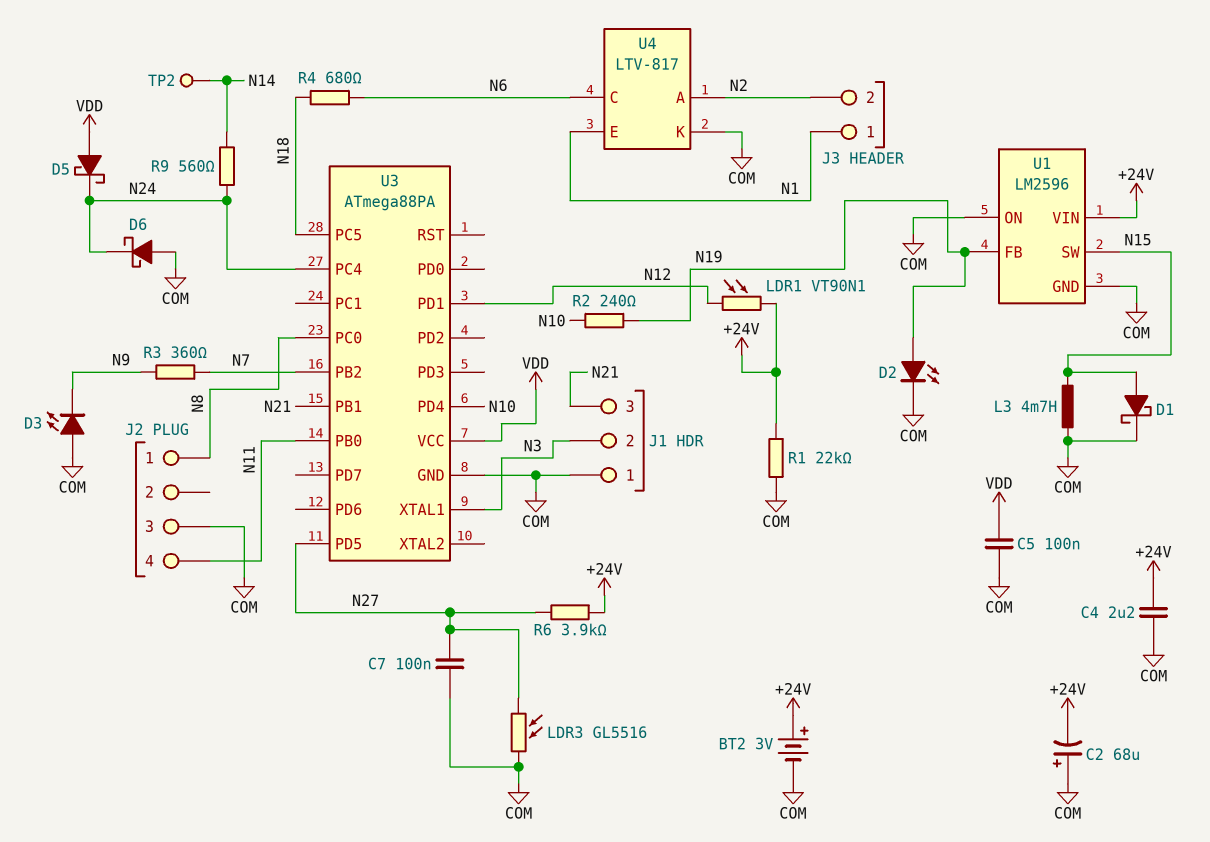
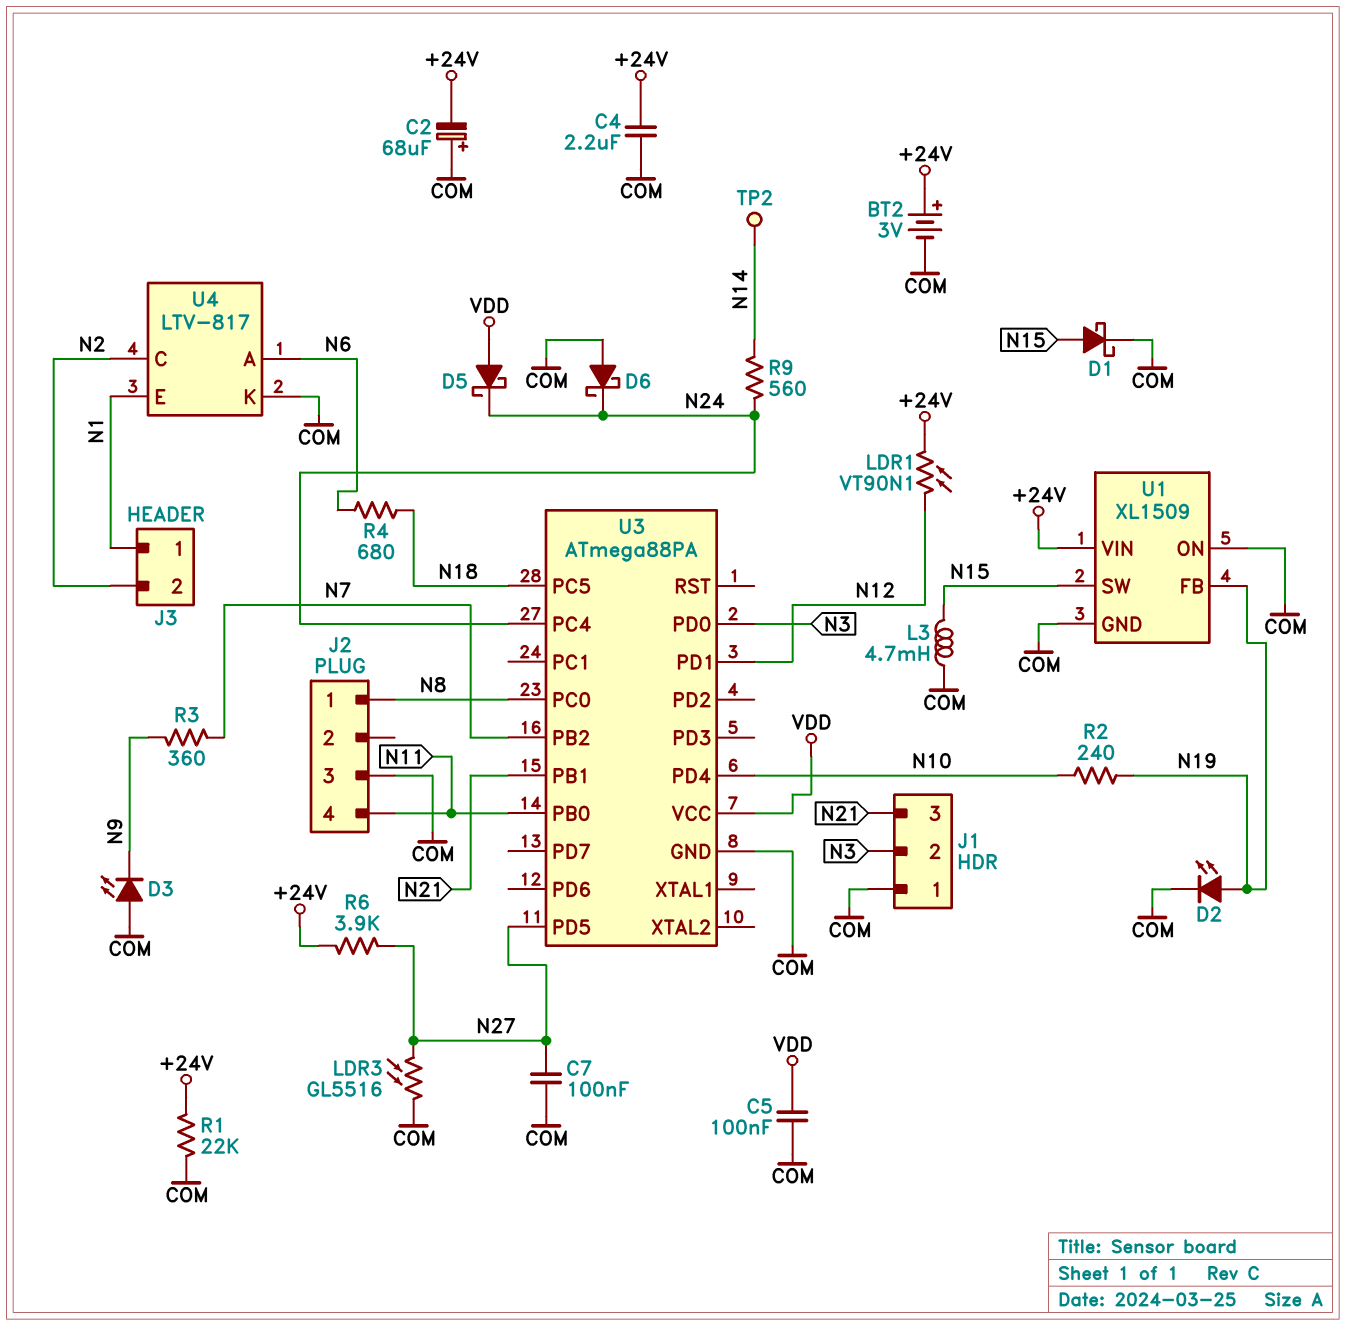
U1: LM2596 -> XL1509
U3 pin PD0: none -> N3
U3 pin XTAL1: N3 -> none
U4 pin A: N2 -> N6
U4 pin C: N6 -> N2

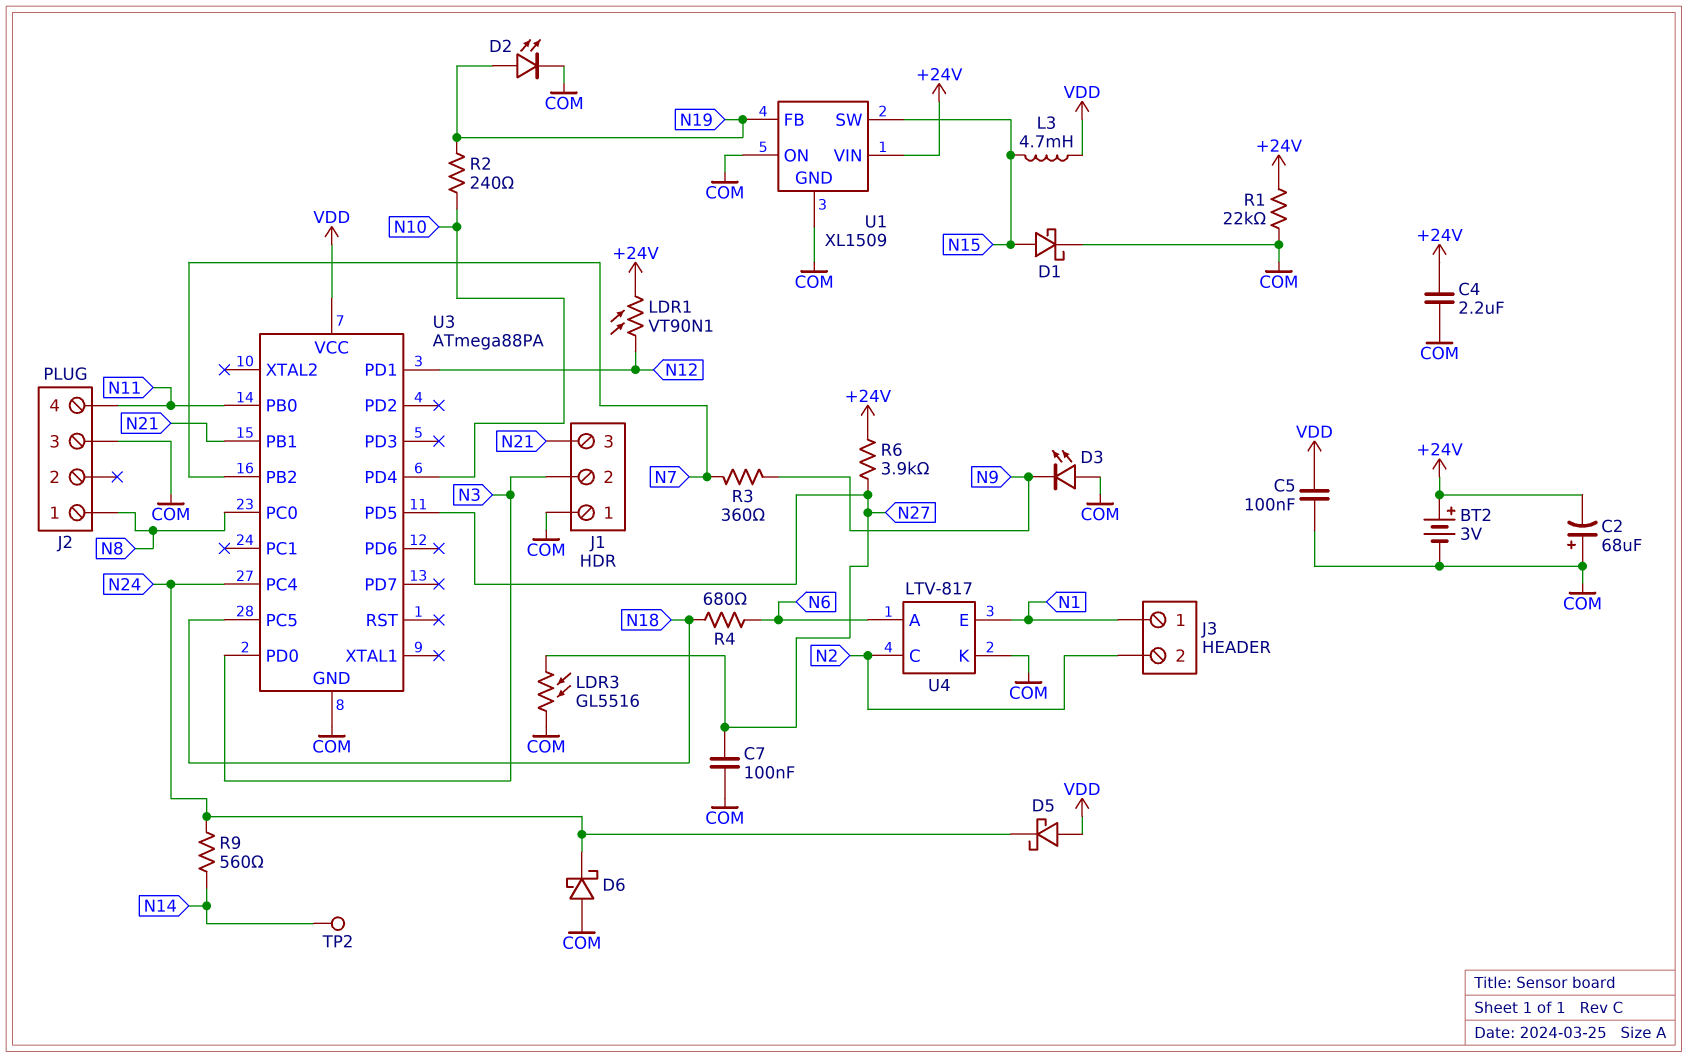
L3: 4.7mH (COM, N15) -> 4.7mH (N15, VDD)

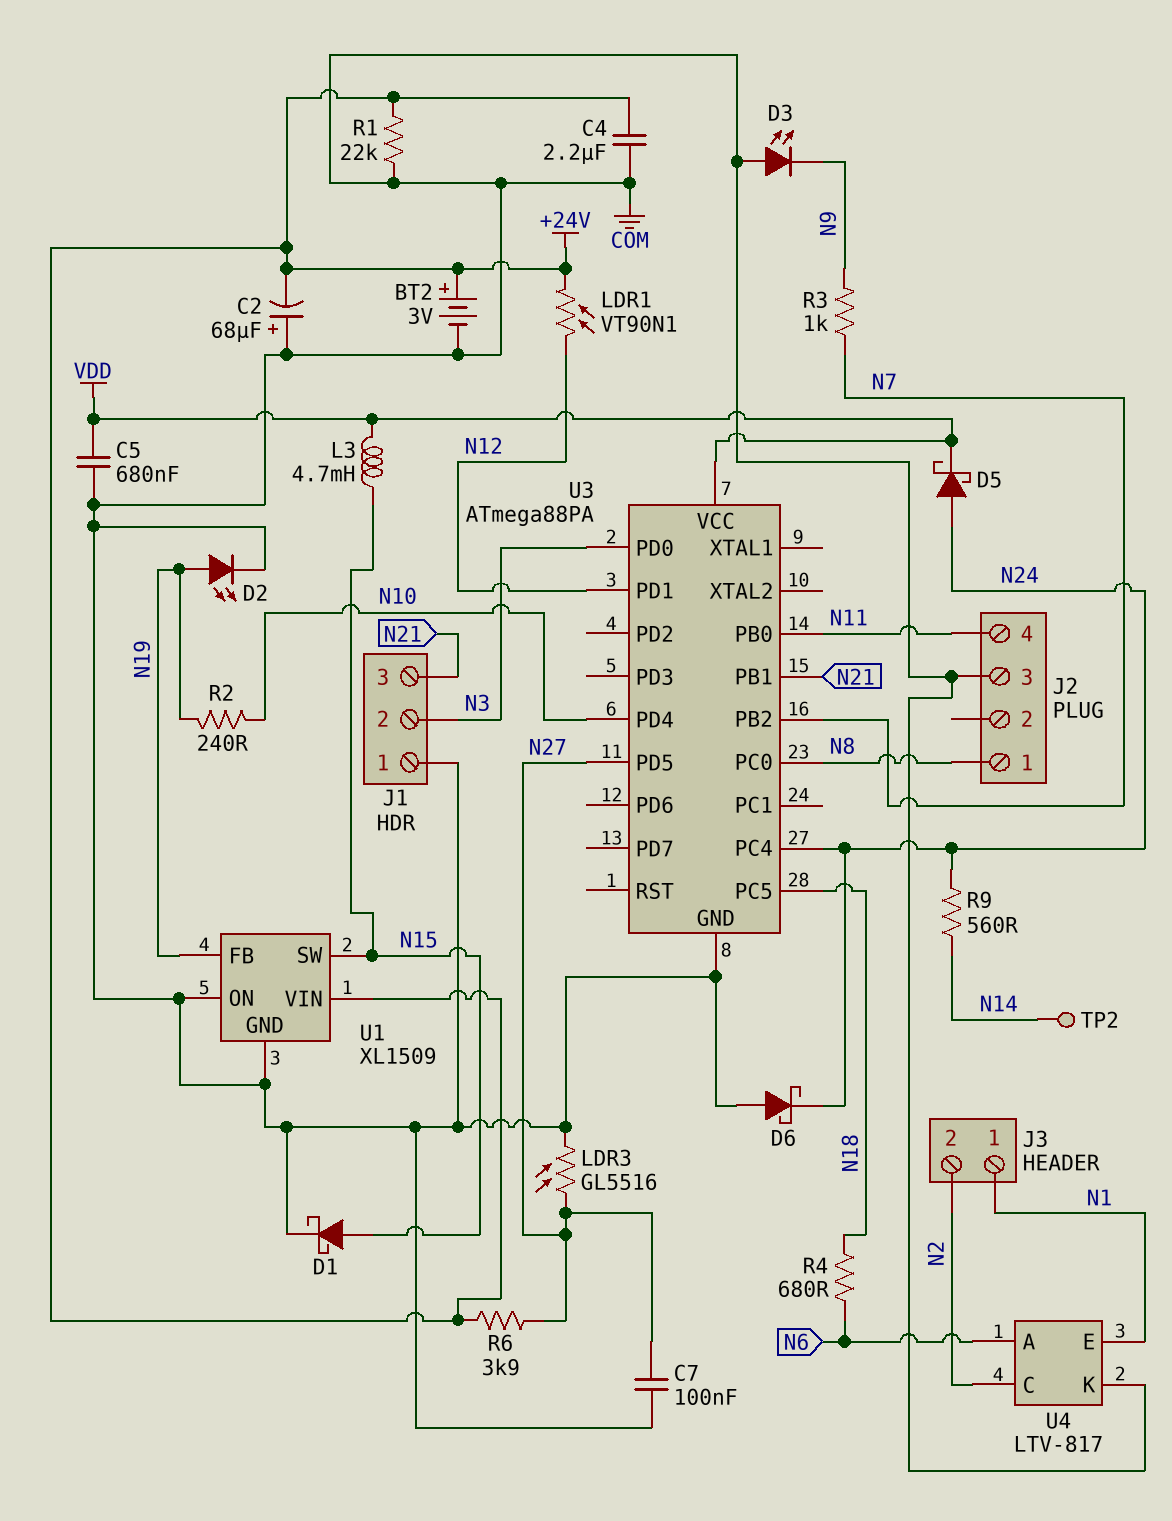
C5: 100nF (COM, VDD) -> 680nF (COM, VDD)
D5: schottky (A VDD, K N24) -> schottky (A N24, K VDD)
R3: 360 (N7, N9) -> 1k (N7, N9)

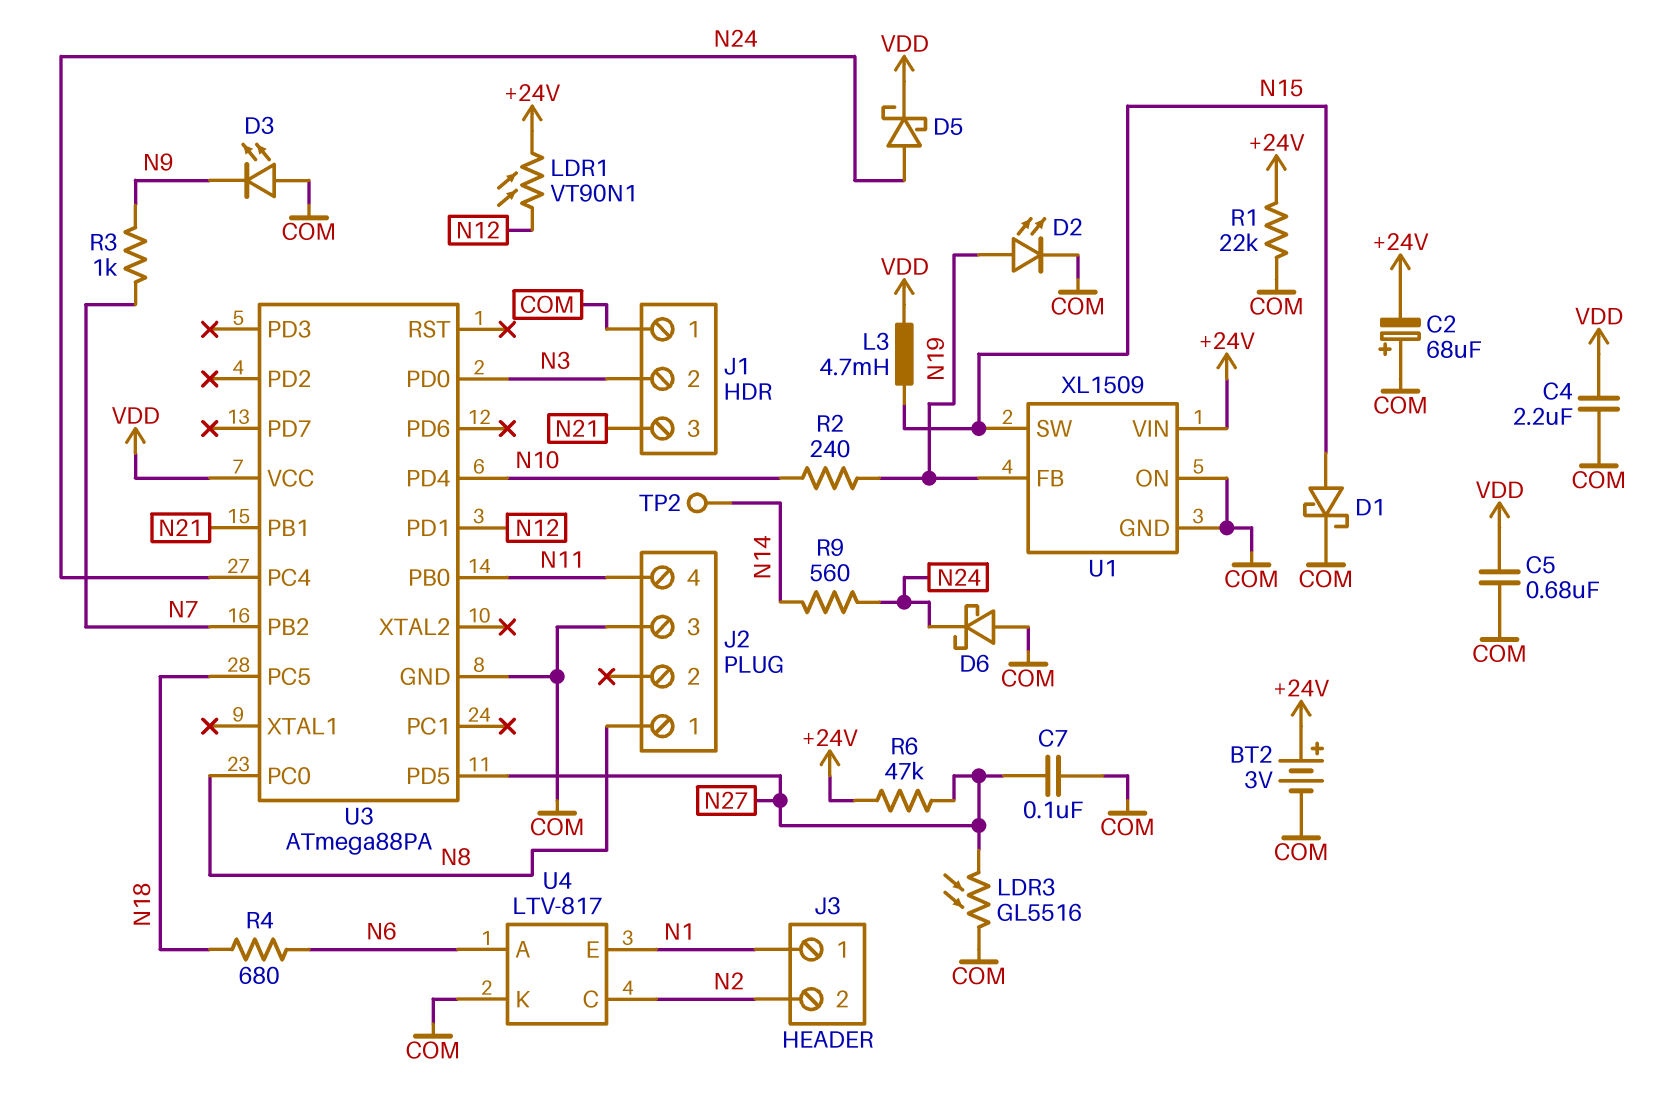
C4: 2.2uF (+24V, COM) -> 2.2uF (COM, VDD)
R6: 3.9k (+24V, N27) -> 47k (+24V, N27)

